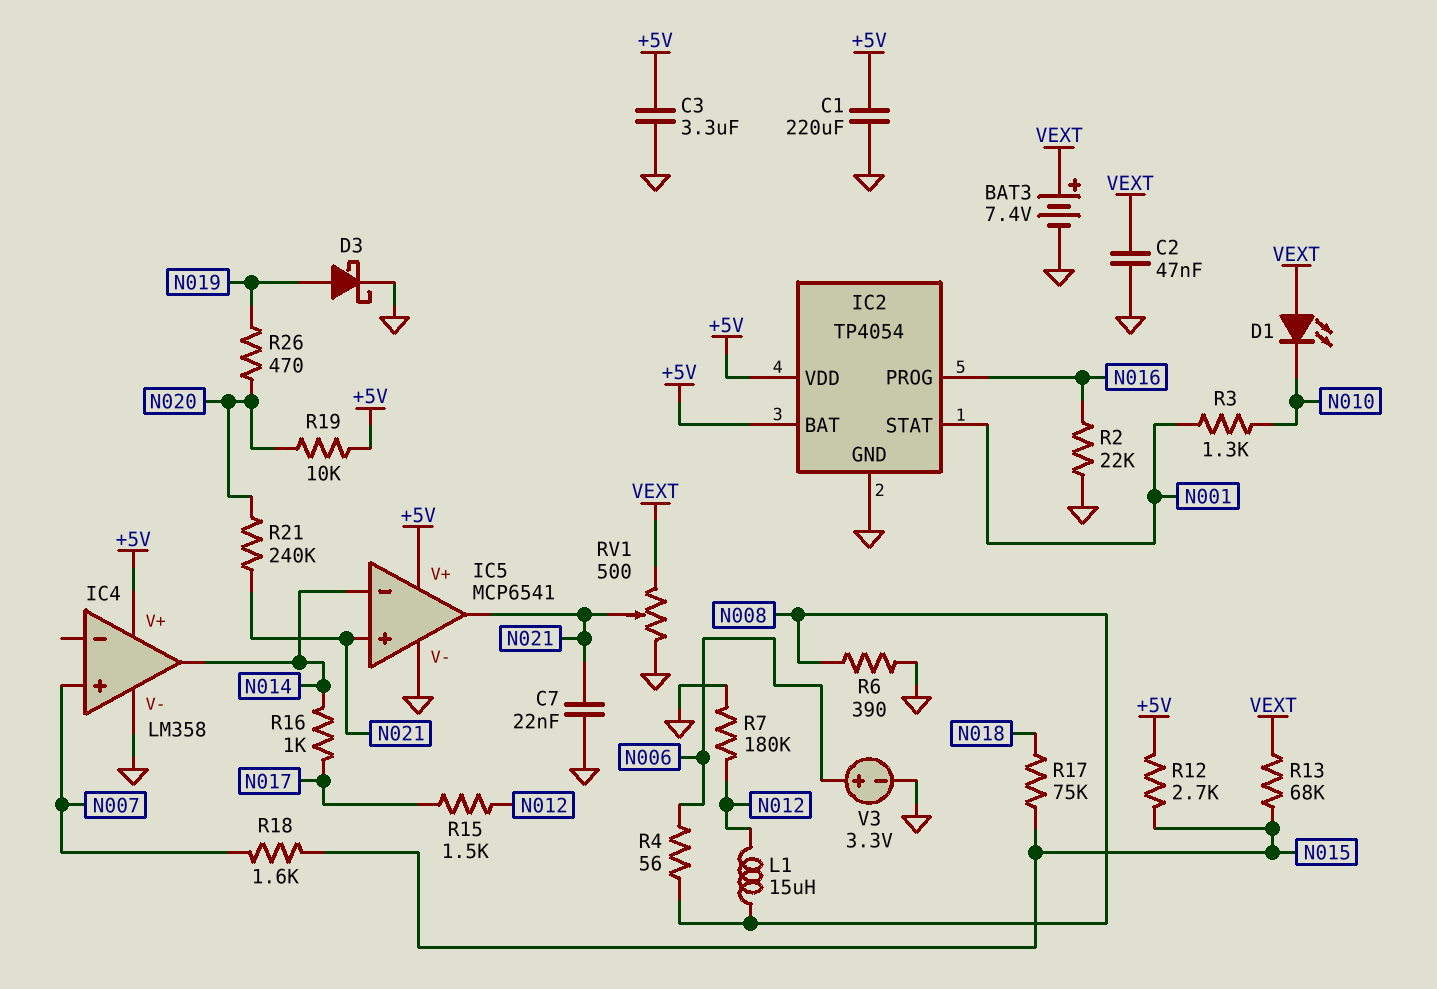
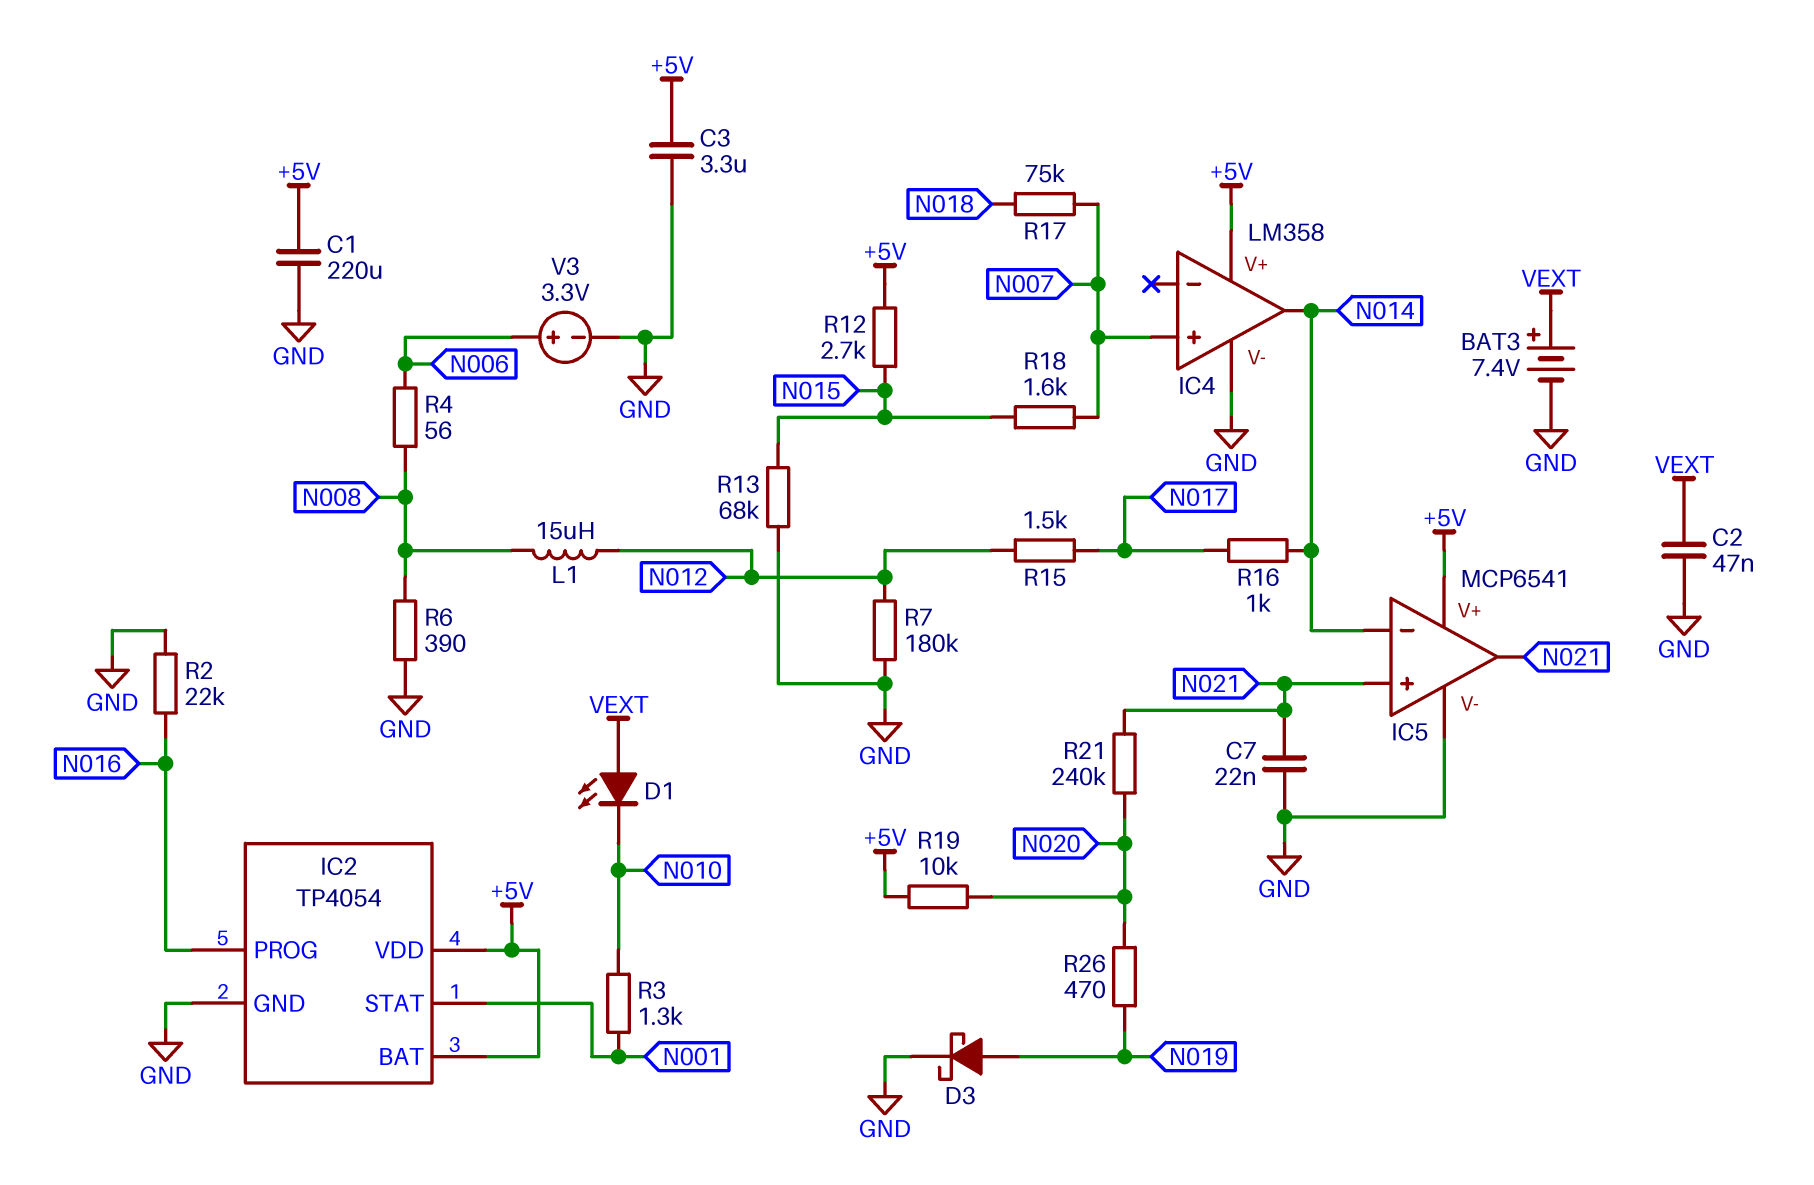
R13: 68k (N015, VEXT) -> 68k (GND, N015)
R17: 75k (N015, N018) -> 75k (N007, N018)
RV1: 500 (GND, VEXT, wiper N021) -> none

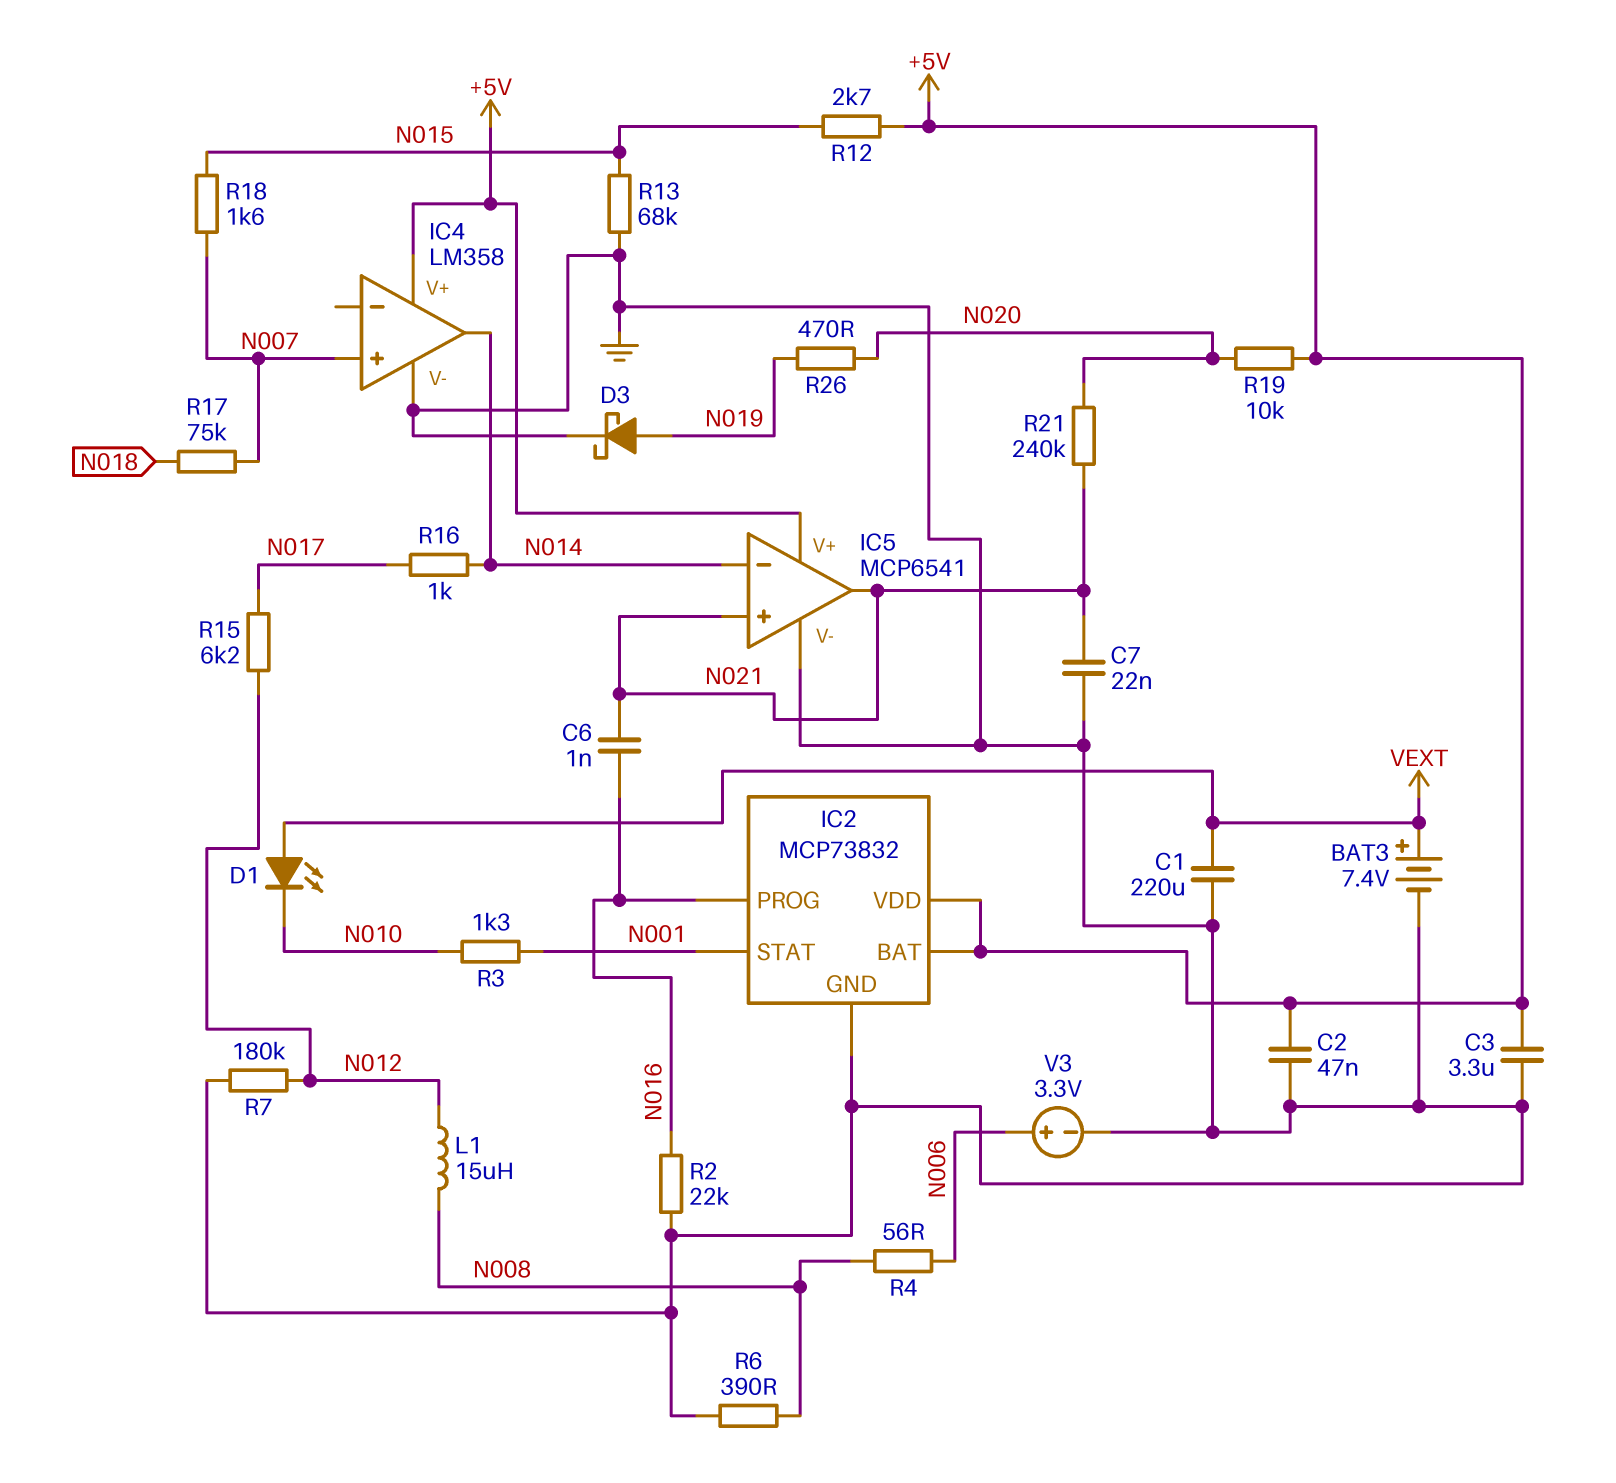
C1: 220uF (+5V, GND) -> 220uF (GND, VEXT)
C2: 47nF (GND, VEXT) -> 47nF (+5V, GND)
C6: none -> 1nF (N016, N021)
IC2: TP4054 -> MCP73832
R15: 1.5k (N012, N017) -> 6.2k (N012, N017)

